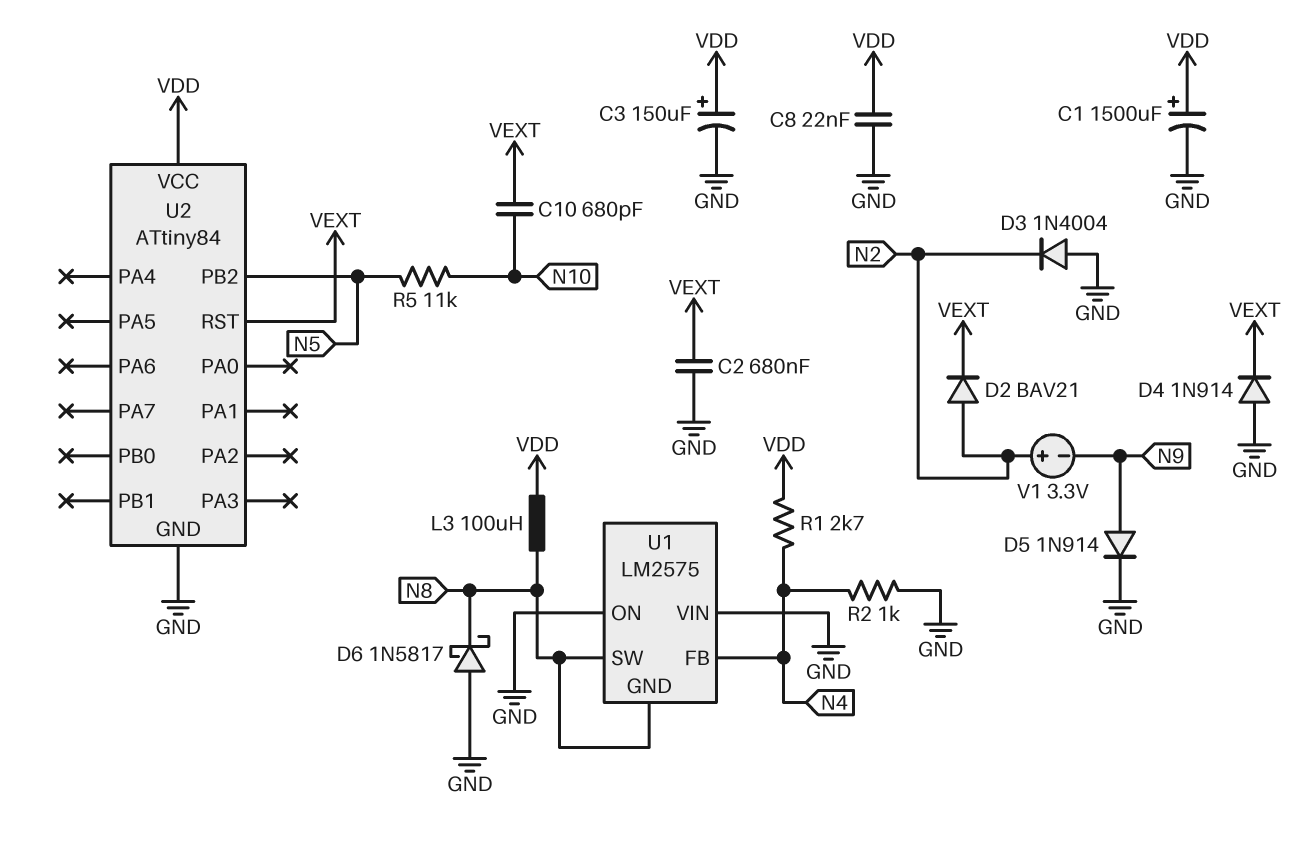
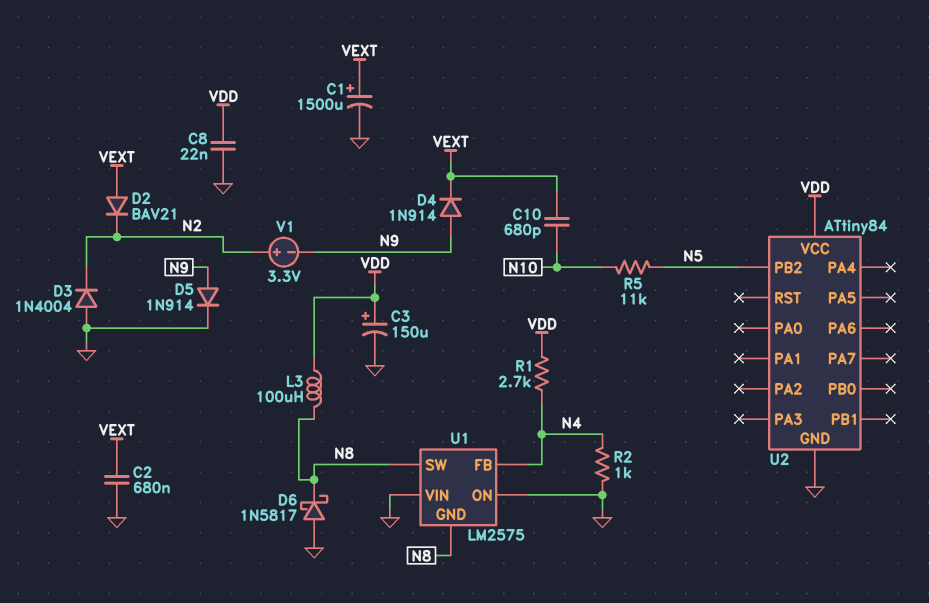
C1: 1500uF (plus VDD, minus GND) -> 1500uF (plus VEXT, minus GND)
D2: diode BAV21 (A N2, K VEXT) -> diode BAV21 (A VEXT, K N2)
D4: diode 1N914 (A GND, K VEXT) -> diode 1N914 (A N9, K VEXT)
U2 pin RST: VEXT -> none

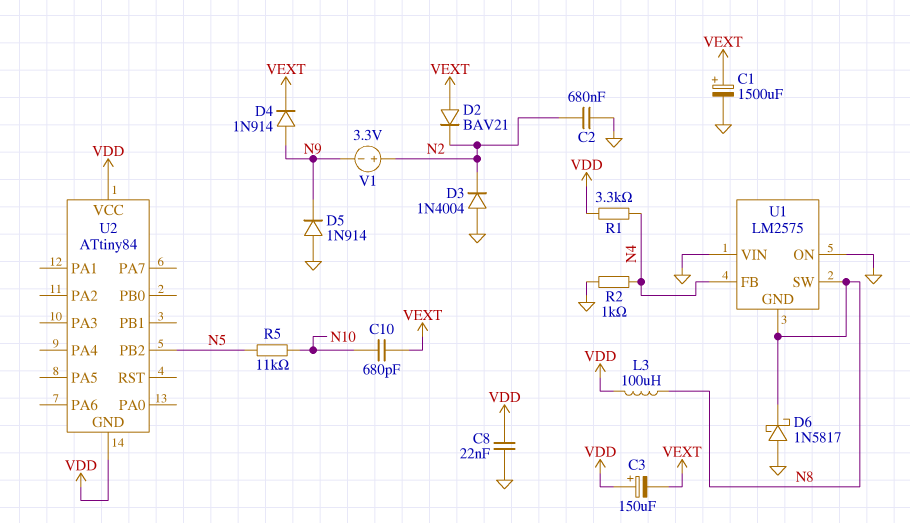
C2: 680nF (GND, VEXT) -> 680nF (GND, N2)
C3: 150uF (plus VDD, minus GND) -> 150uF (plus VDD, minus VEXT)
D5: diode 1N914 (A N9, K GND) -> diode 1N914 (A GND, K N9)
R1: 2.7k (N4, VDD) -> 3.3k (N4, VDD)
U2 pin GND: GND -> VDD

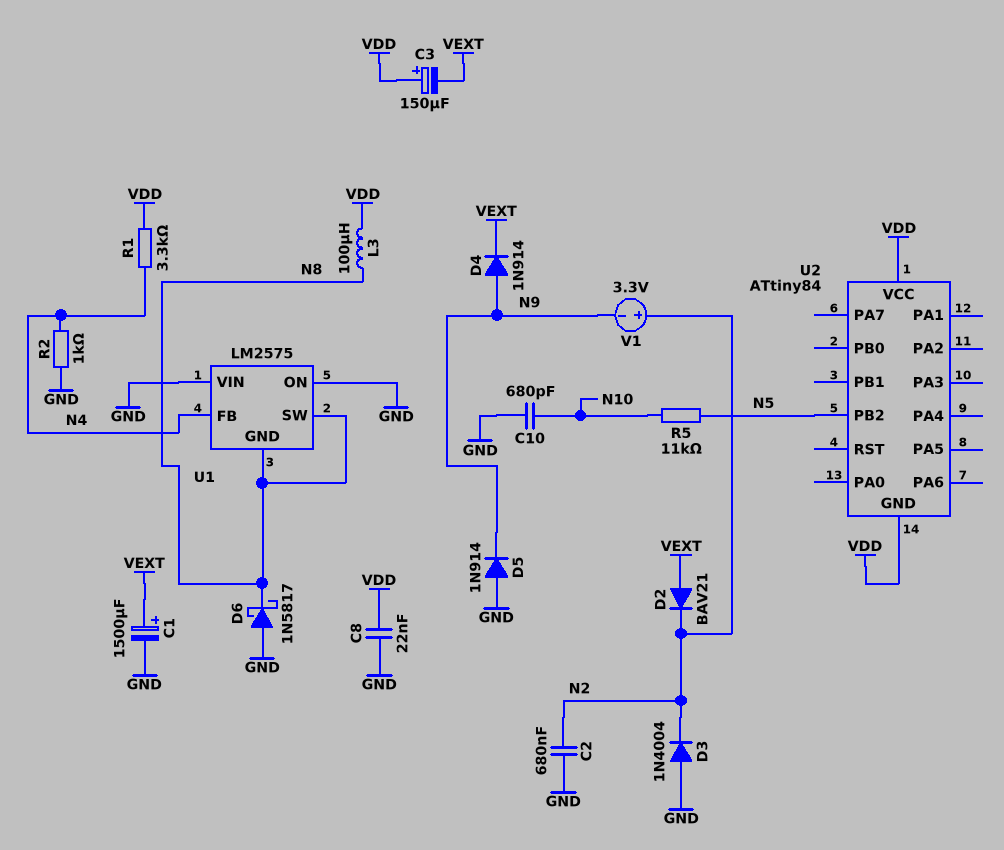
C10: 680pF (N10, VEXT) -> 680pF (GND, N10)

